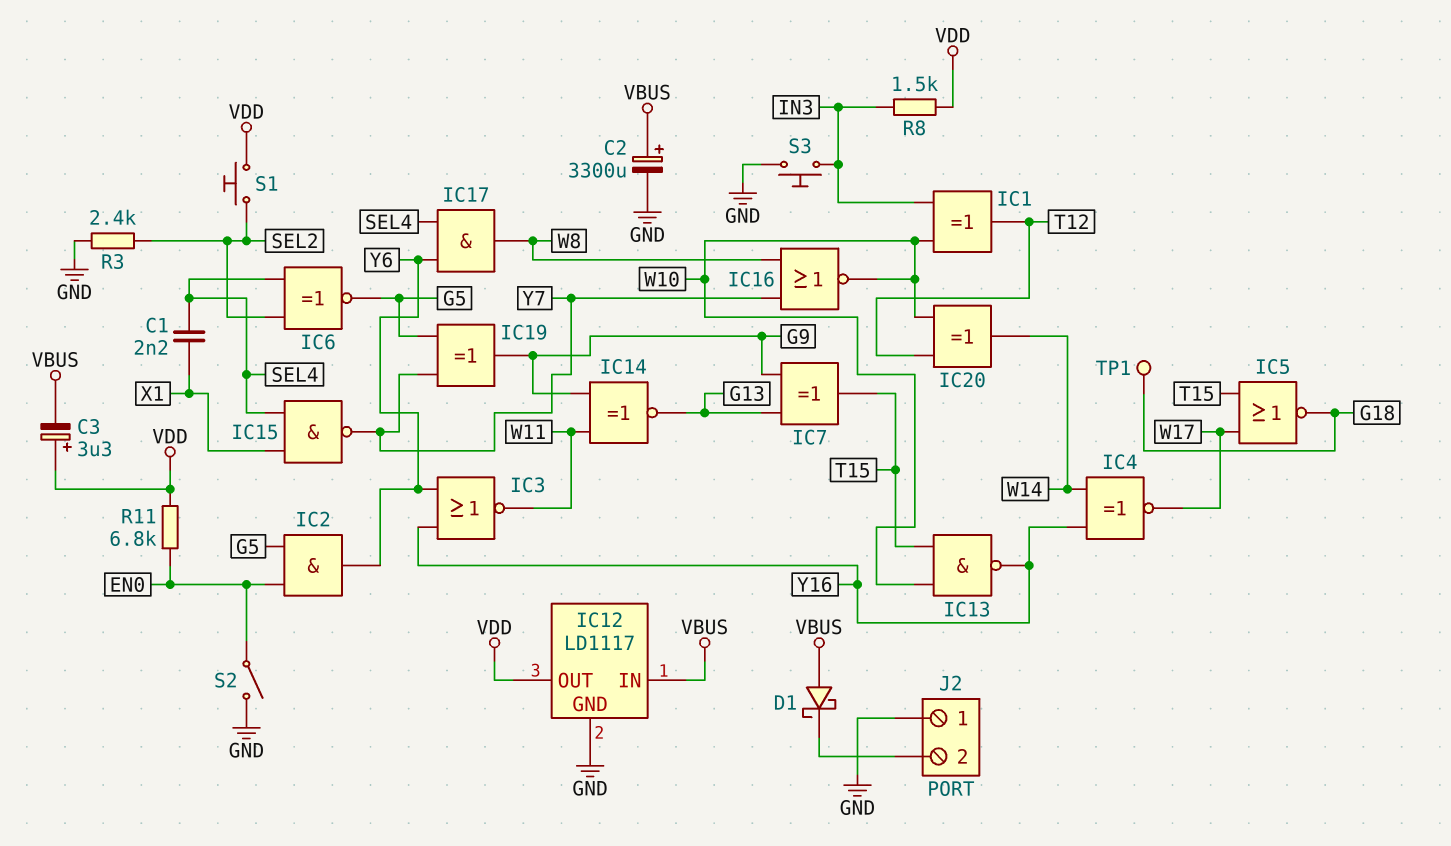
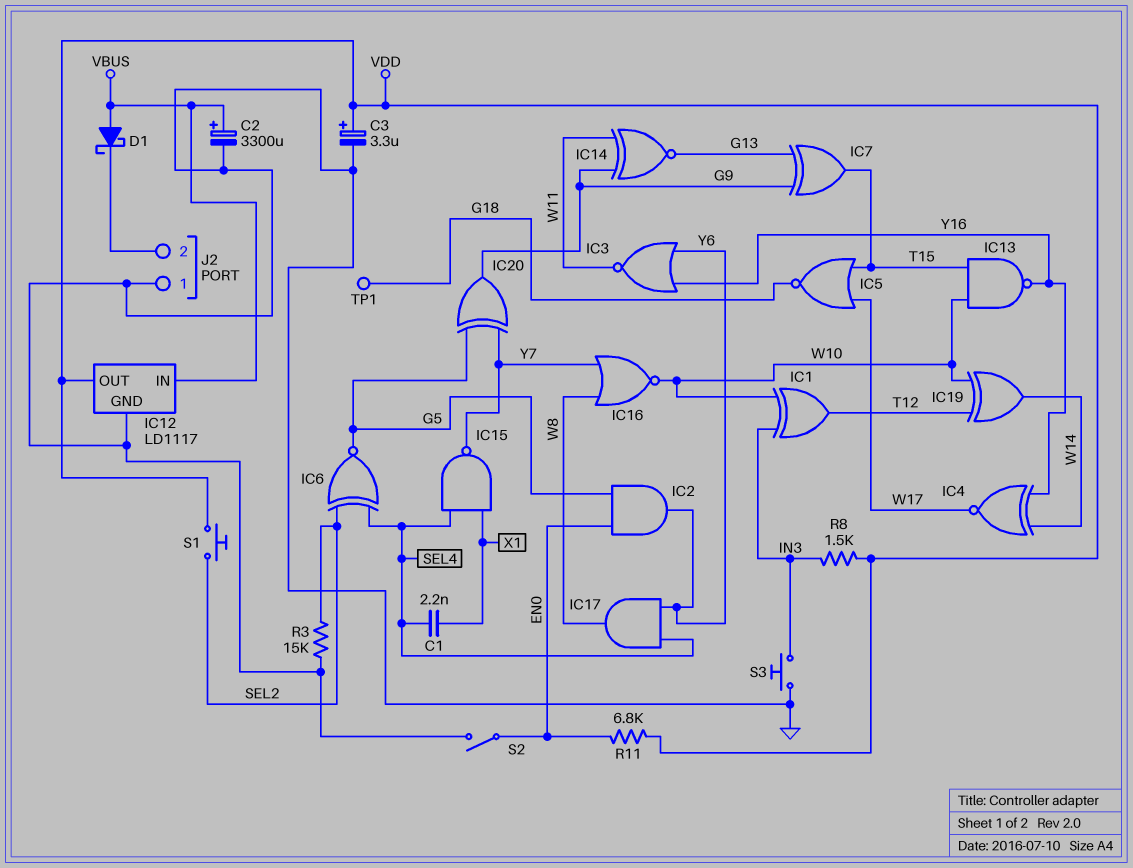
C3: 3.3uF (plus VDD, minus VBUS) -> 3.3uF (plus VDD, minus GND)
IC19: XOR (in G5, in Y7, out G9) -> XOR (in T12, in W10, out W14)
IC20: XOR (in T12, in W10, out W14) -> XOR (in G5, in Y7, out G9)
R3: 2.4k (GND, SEL2) -> 15k (GND, SEL2)

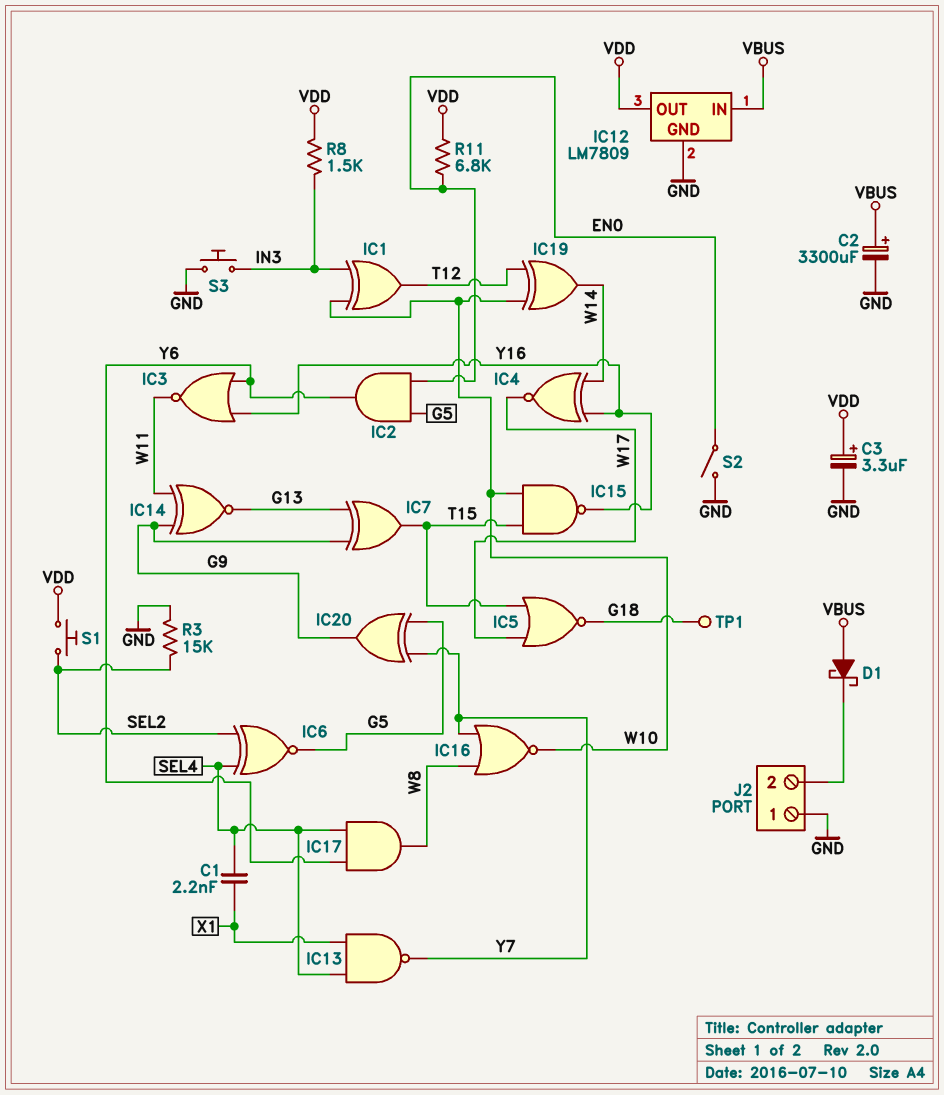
IC12: LD1117 -> LM7809
IC13: NAND (in T15, in W10, out Y16) -> NAND (in SEL4, in X1, out Y7)
IC15: NAND (in SEL4, in X1, out Y7) -> NAND (in T15, in W10, out Y16)

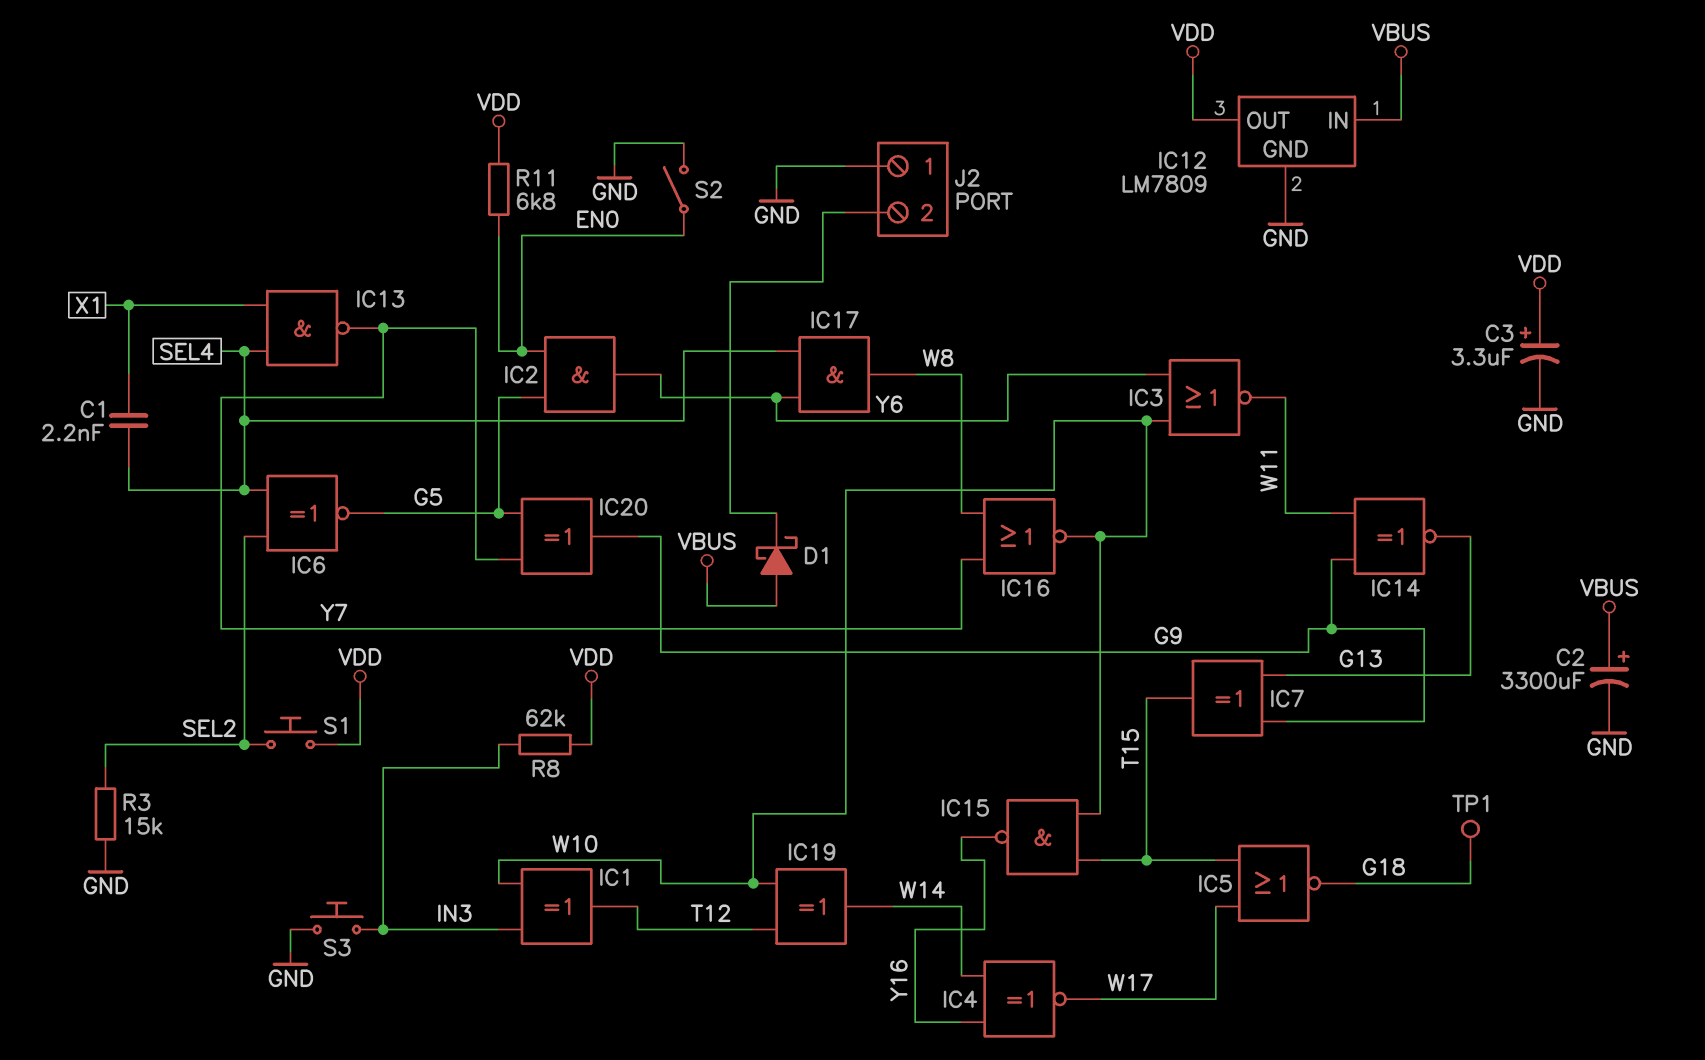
IC3: NOR (in Y6, in Y16, out W11) -> NOR (in W10, in Y6, out W11)
R8: 1.5k (IN3, VDD) -> 62k (IN3, VDD)

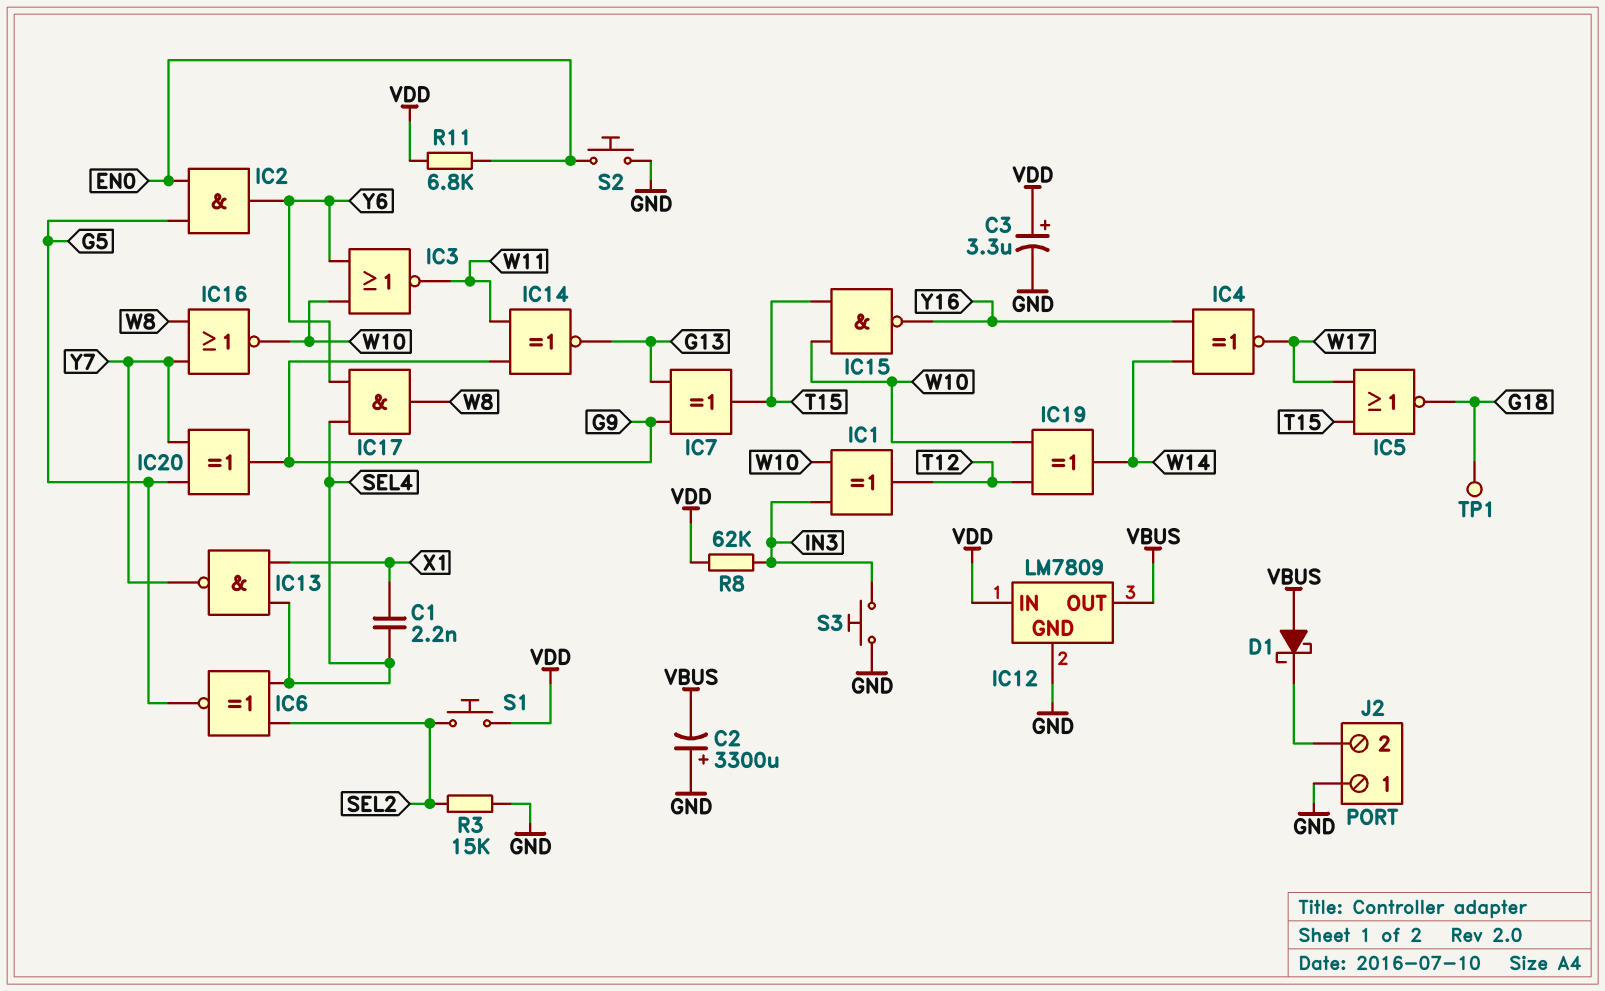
C2: 3300uF (plus VBUS, minus GND) -> 3300uF (plus GND, minus VBUS)
IC12 pin IN: VBUS -> VDD
IC12 pin OUT: VDD -> VBUS
S2: switch (EN0, GND) -> button (EN0, GND)

